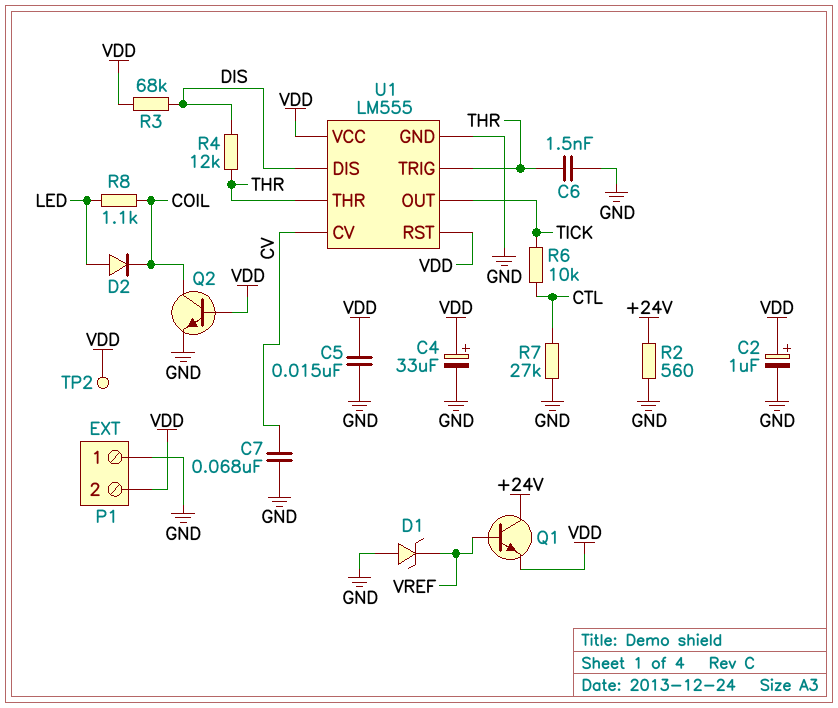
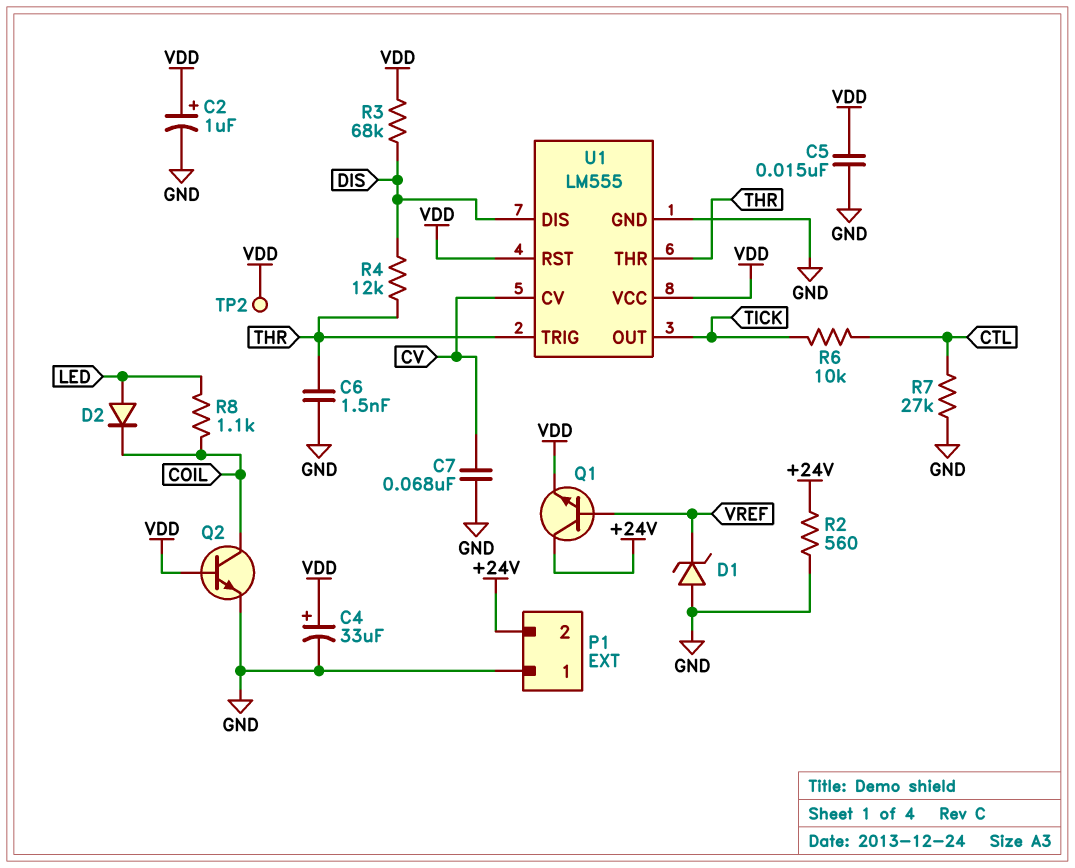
P1 pin 2: VDD -> +24V

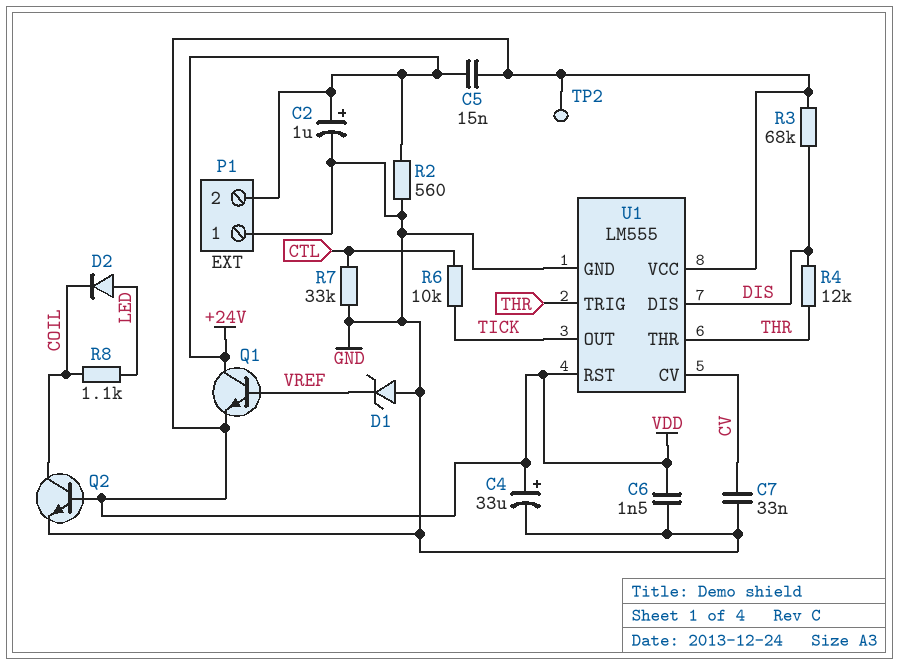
C2: 1uF (plus VDD, minus GND) -> 1uF (plus +24V, minus GND)
C5: 15nF (GND, VDD) -> 15nF (+24V, VDD)
C6: 1.5nF (GND, THR) -> 1.5nF (GND, VDD)
C7: 68nF (CV, GND) -> 33nF (CV, GND)
R7: 27k (CTL, GND) -> 33k (CTL, GND)

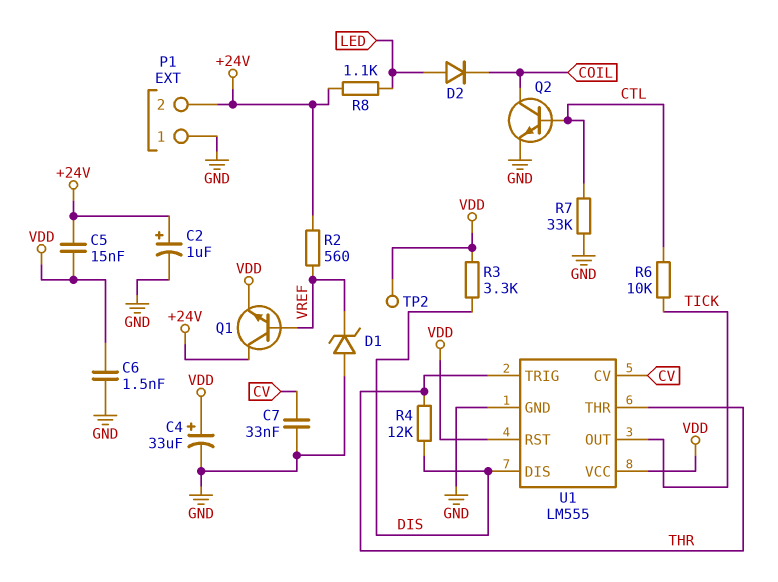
Q2: NPN (B VDD, C COIL, E GND) -> NPN (B CTL, C COIL, E GND)
R2: 560 (+24V, GND) -> 560 (+24V, VREF)
R3: 68k (DIS, VDD) -> 3.3k (DIS, VDD)
R8: 1.1k (COIL, LED) -> 1.1k (+24V, LED)

